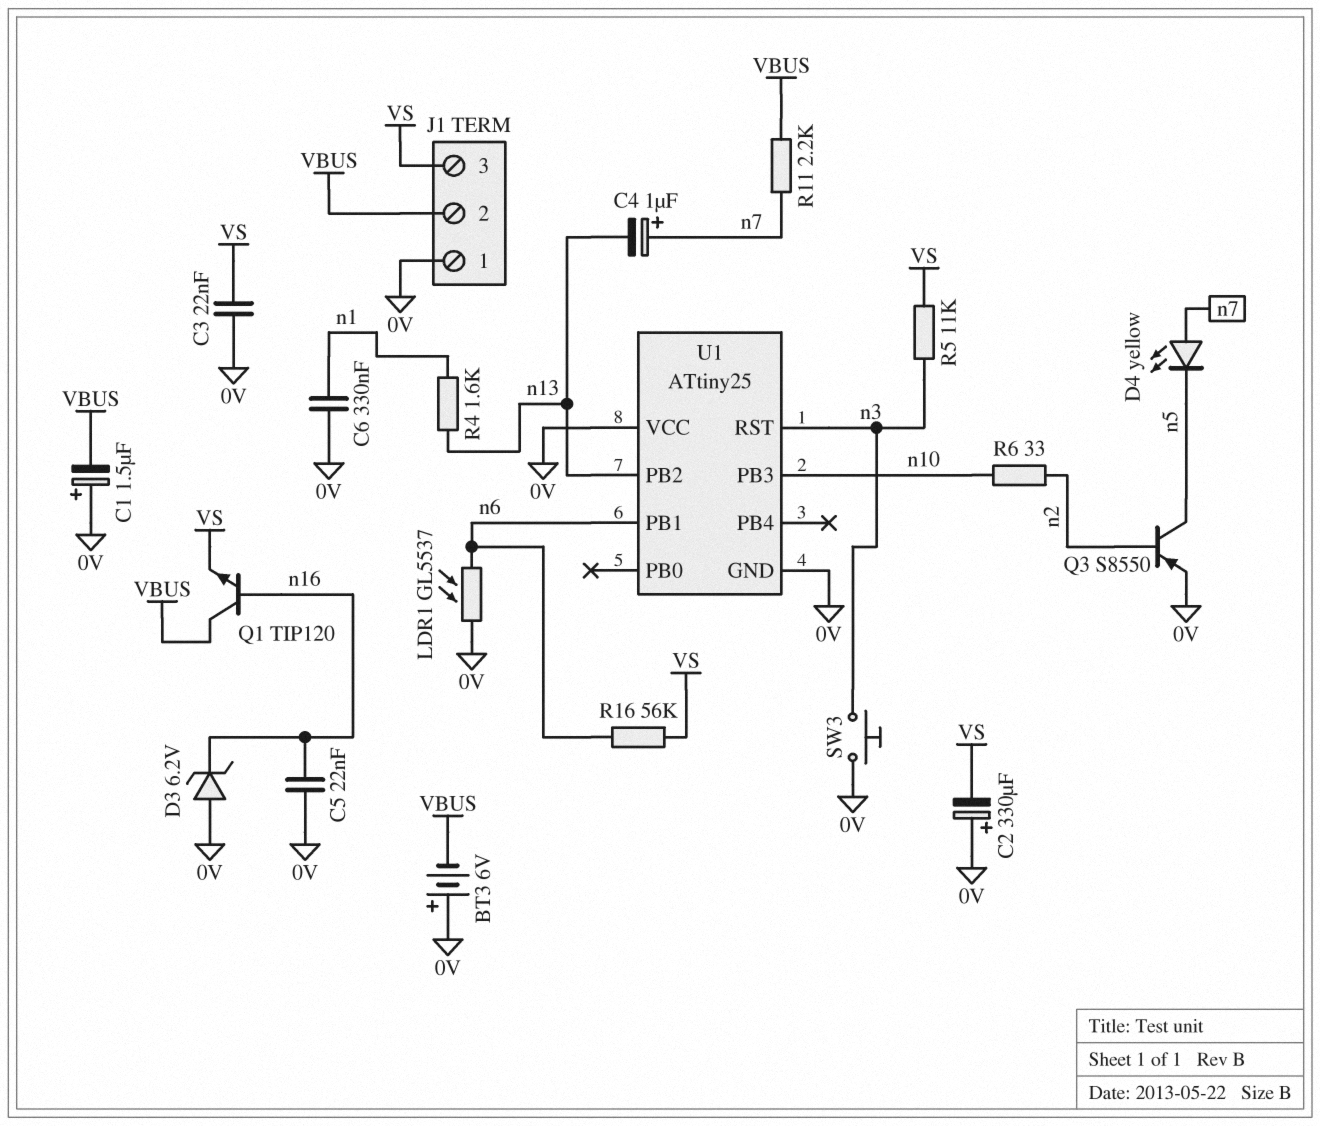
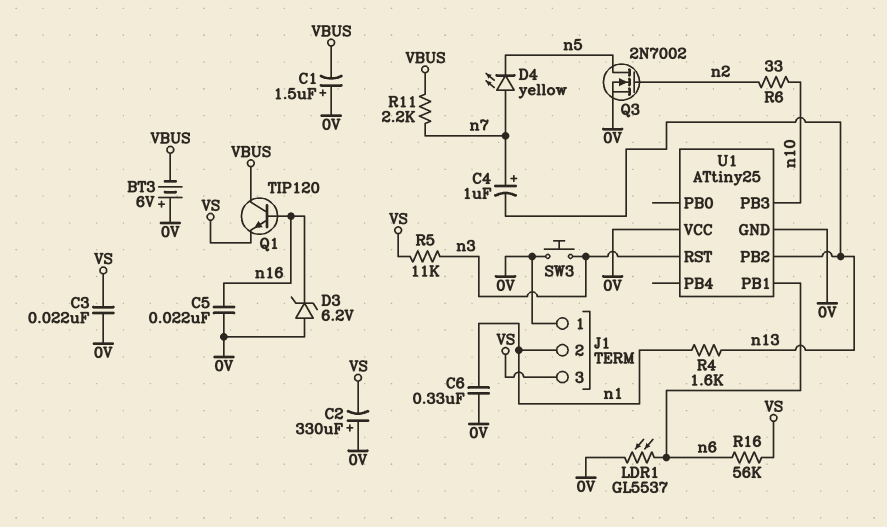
J1 pin 2: VBUS -> n1
Q3: PNP S8550 (B n2, C n5, E 0V) -> NMOS 2N7002 (G n2, D n5, S 0V)

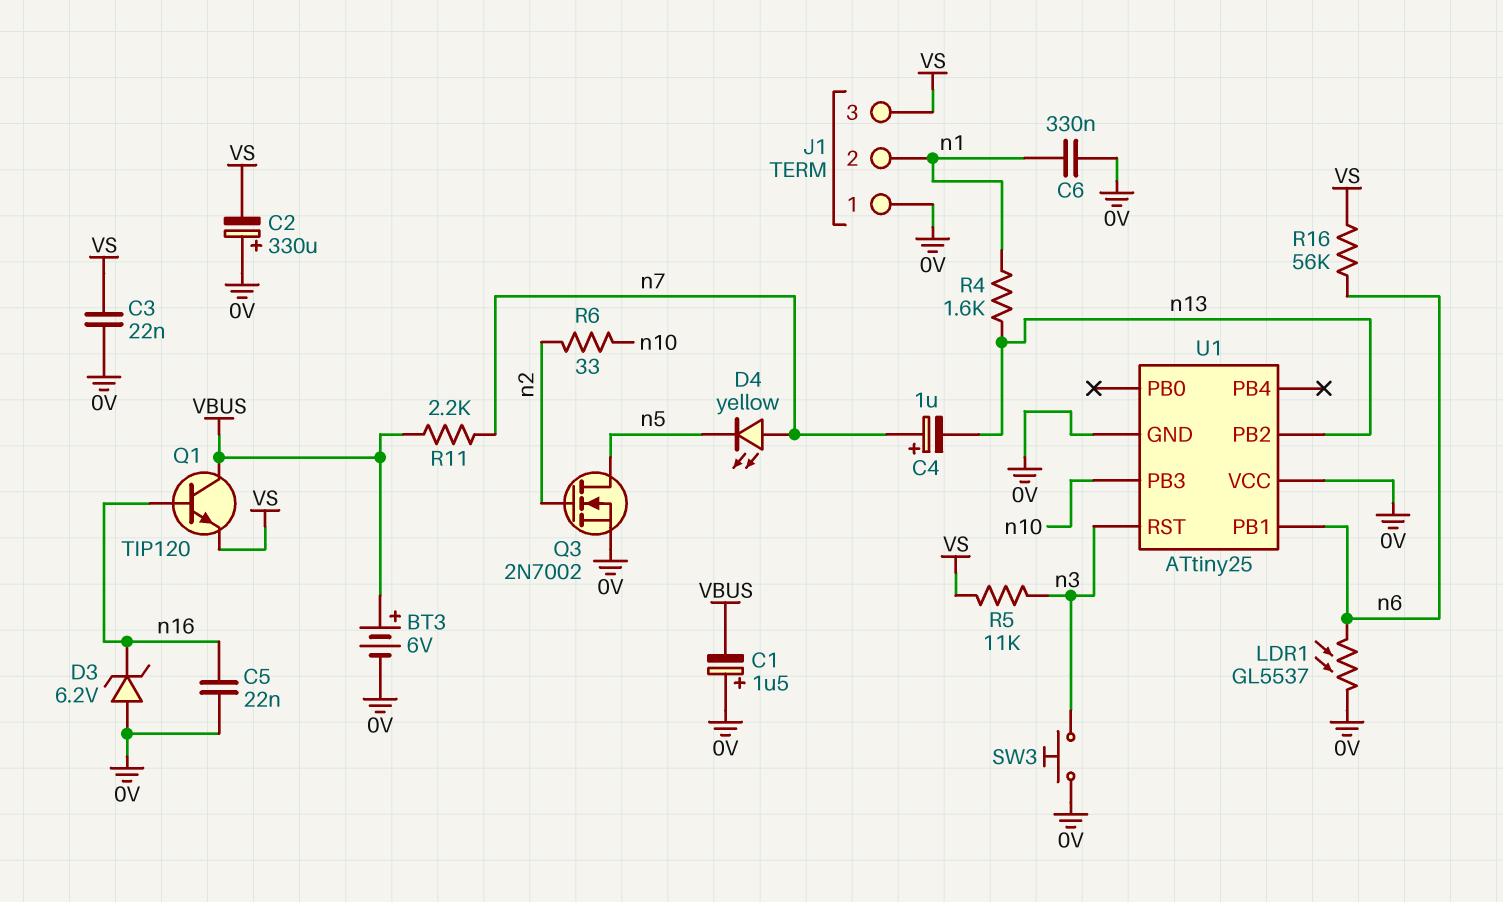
BT3: 6V (plus 0V, minus VBUS) -> 6V (plus VBUS, minus 0V)

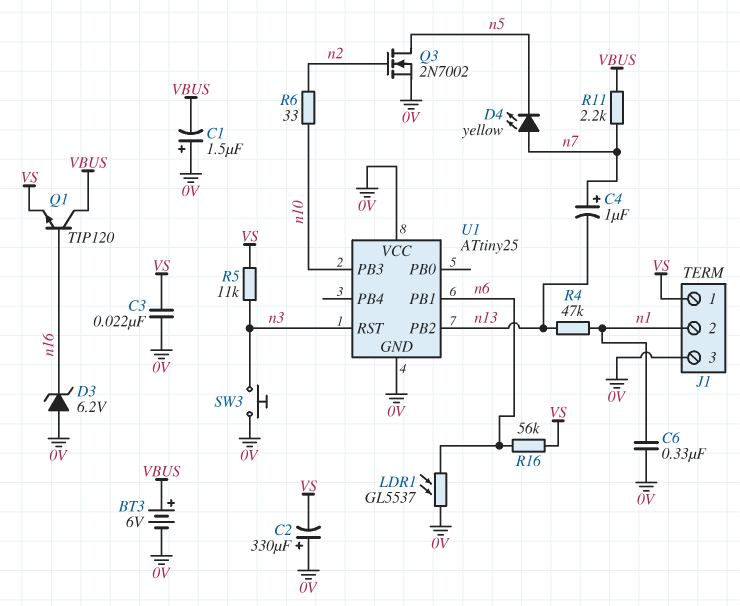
C5: 22nF (0V, n16) -> none
J1 pin 1: 0V -> VS
J1 pin 3: VS -> 0V
R4: 1.6k (n1, n13) -> 47k (n1, n13)

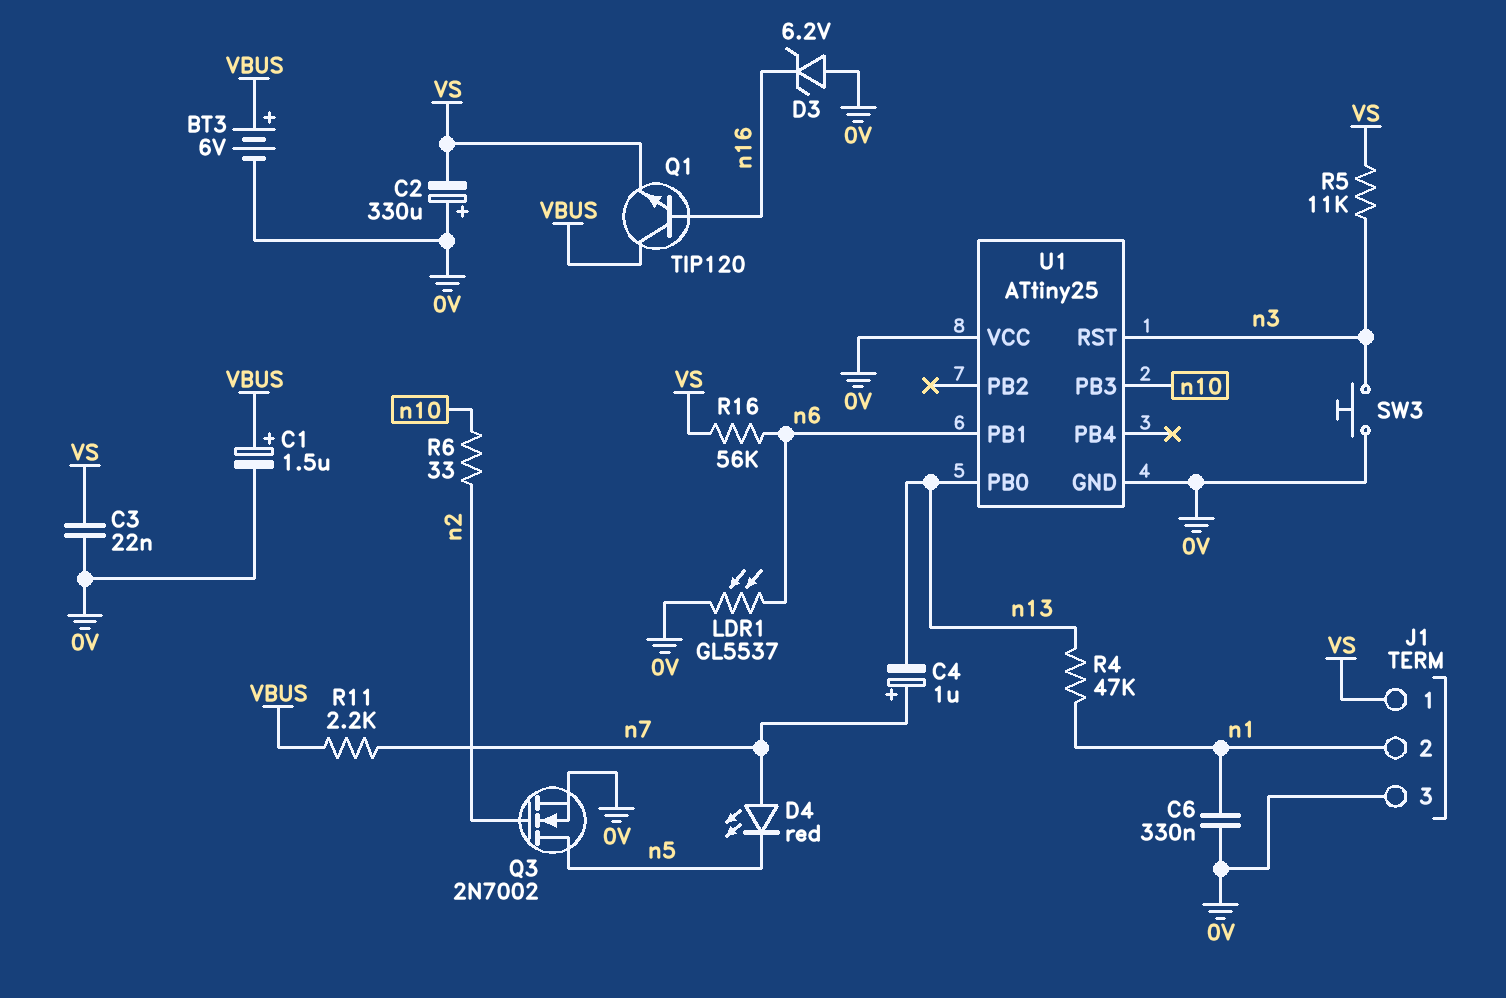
C1: 1.5uF (plus 0V, minus VBUS) -> 1.5uF (plus VBUS, minus 0V)
D4: LED yellow (A n7, K n5) -> LED red (A n7, K n5)
U1 pin PB0: none -> n13
U1 pin PB2: n13 -> none

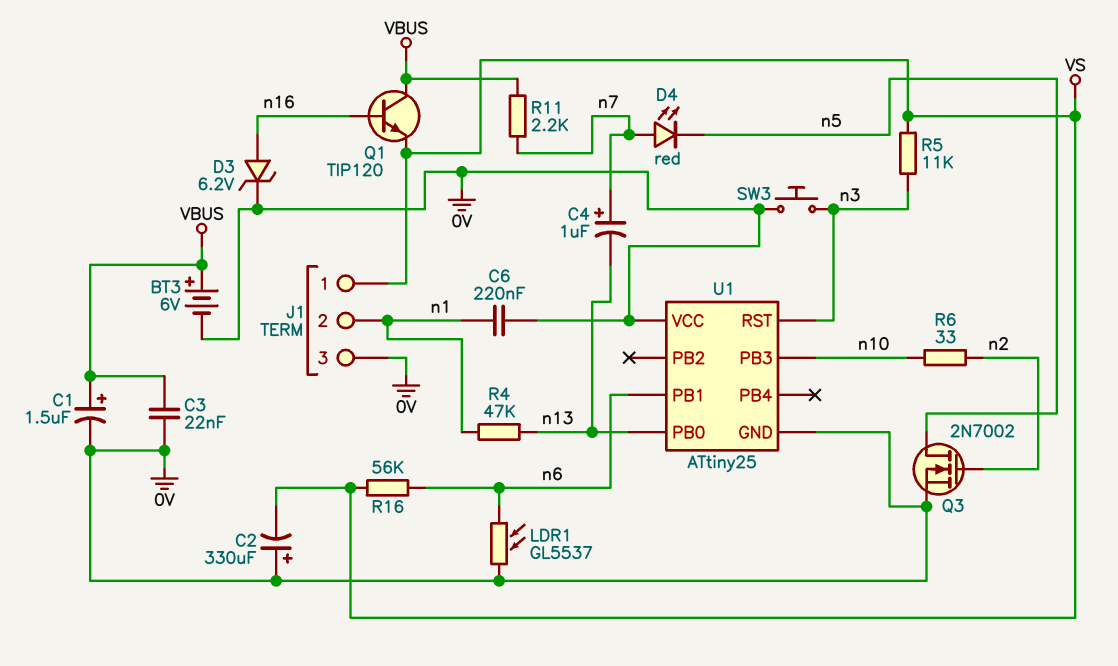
C3: 22nF (0V, VS) -> 22nF (0V, VBUS)
C6: 330nF (0V, n1) -> 220nF (0V, n1)
D3: zener 6.2V (A 0V, K n16) -> zener 6.2V (A n16, K 0V)

